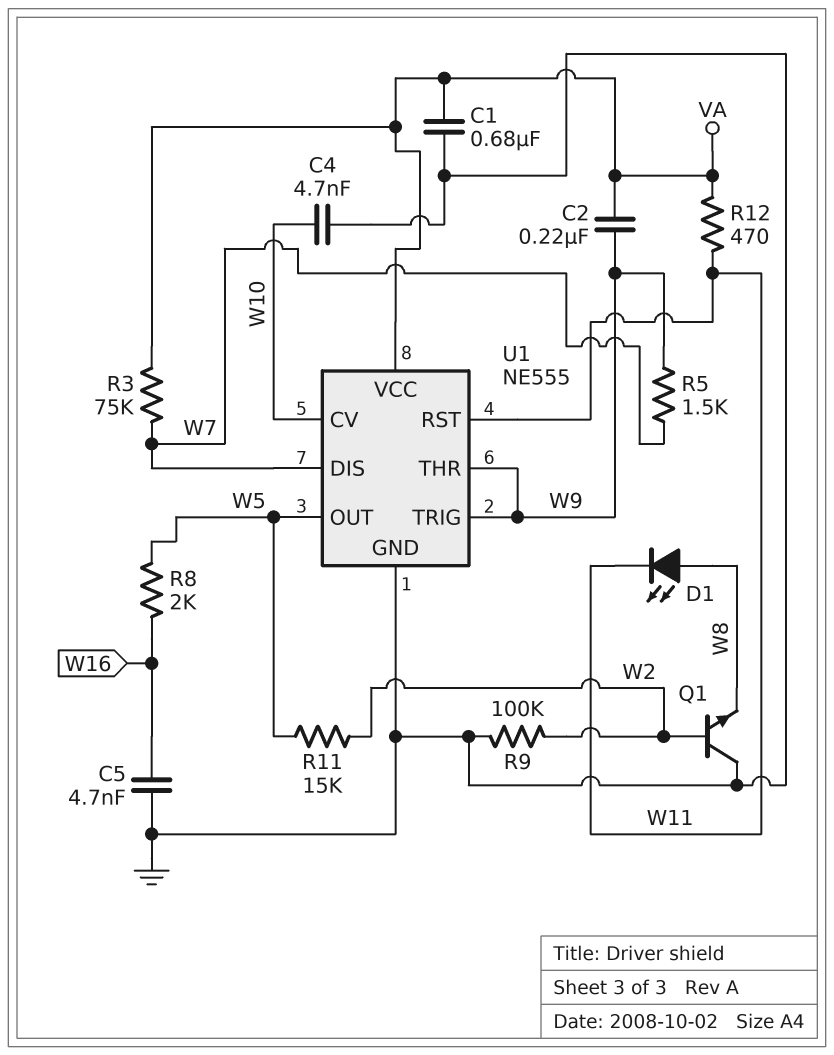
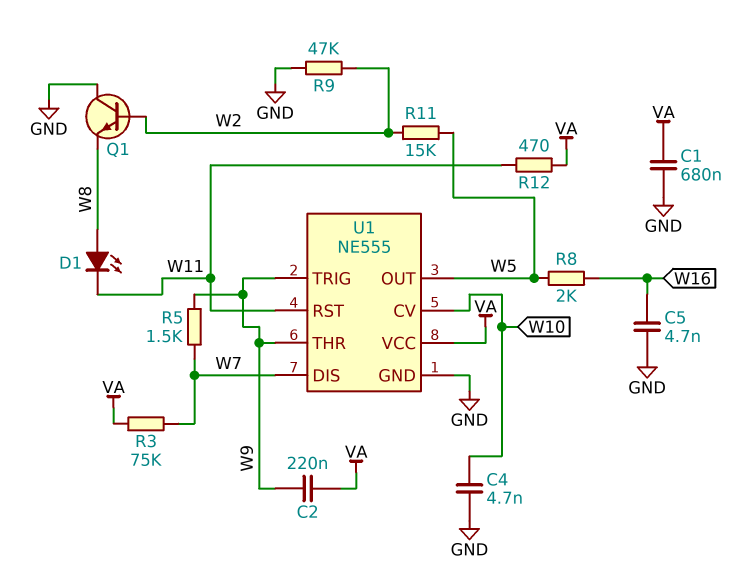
R9: 100k (GND, W2) -> 47k (GND, W2)

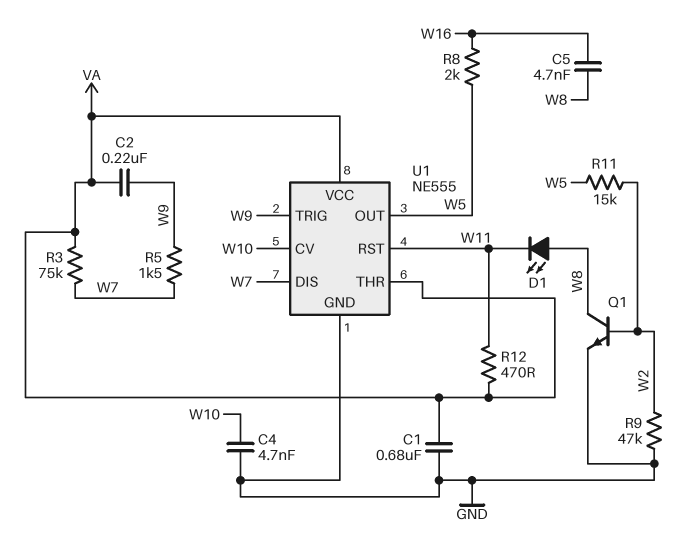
C5: 4.7nF (GND, W16) -> 4.7nF (W8, W16)
Q1: NPN (B W2, C GND, E W8) -> NPN (B W2, C W8, E GND)
U1 pin THR: W9 -> VA

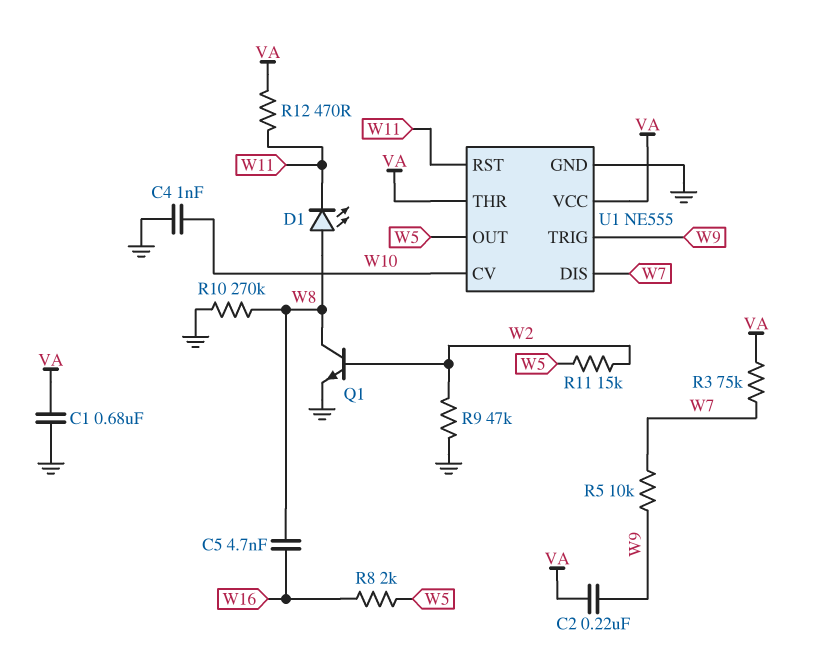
C4: 4.7nF (GND, W10) -> 1nF (GND, W10)
R5: 1.5k (W7, W9) -> 10k (W7, W9)
R10: none -> 270k (GND, W8)

